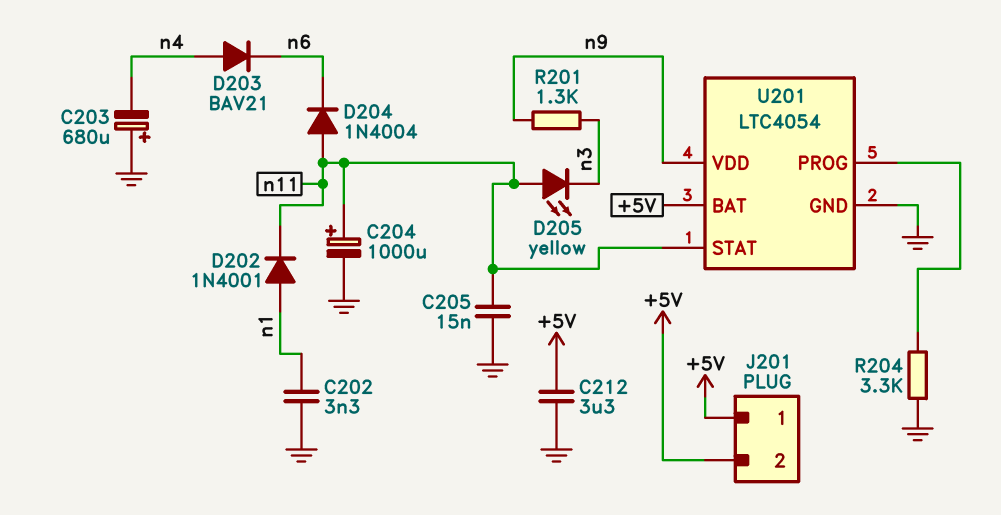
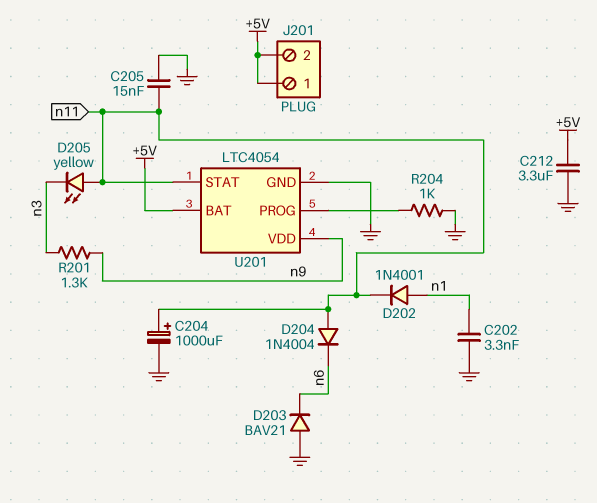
C203: 680uF (plus GND, minus n4) -> none
D203: diode BAV21 (A n4, K n6) -> diode BAV21 (A GND, K n6)
R204: 3.3k (GND, U201/PROG) -> 1k (GND, U201/PROG)

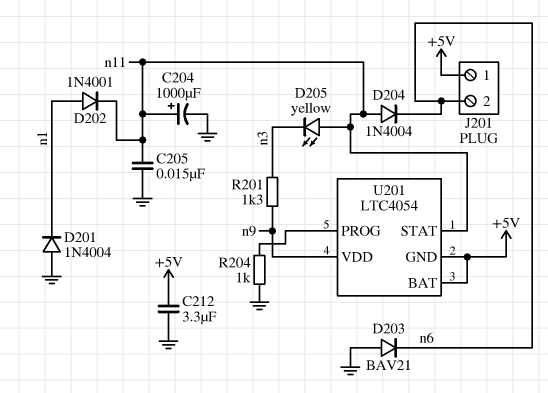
C202: 3.3nF (GND, n1) -> none
D201: none -> diode 1N4004 (A GND, K n1)
J201 pin 2: +5V -> n6
U201 pin GND: GND -> +5V

